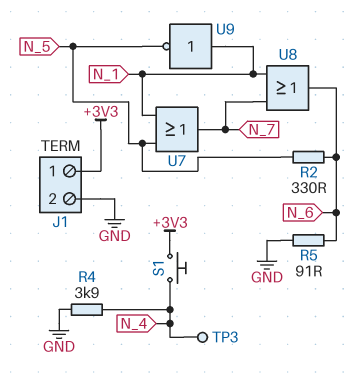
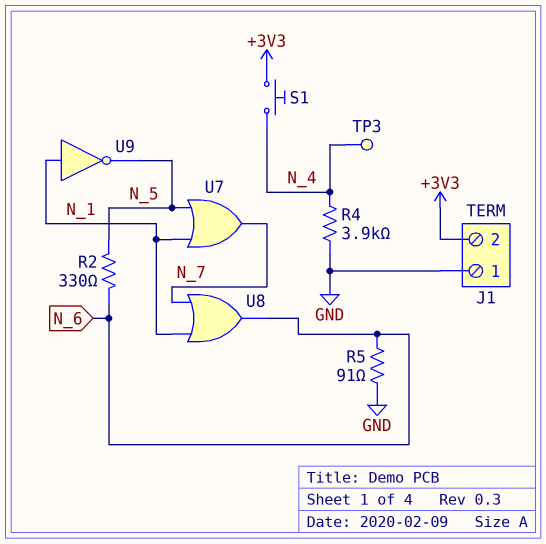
J1 pin 1: +3V3 -> GND
J1 pin 2: GND -> +3V3

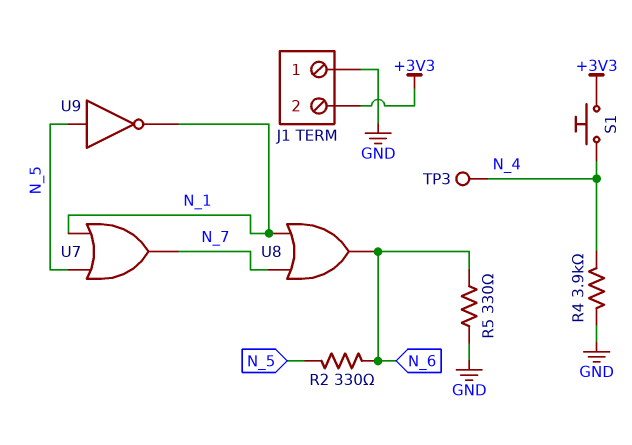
R5: 91 (GND, N_6) -> 330 (GND, N_6)
U9: NOT (in N_1, out N_5) -> NOT (in N_5, out N_1)

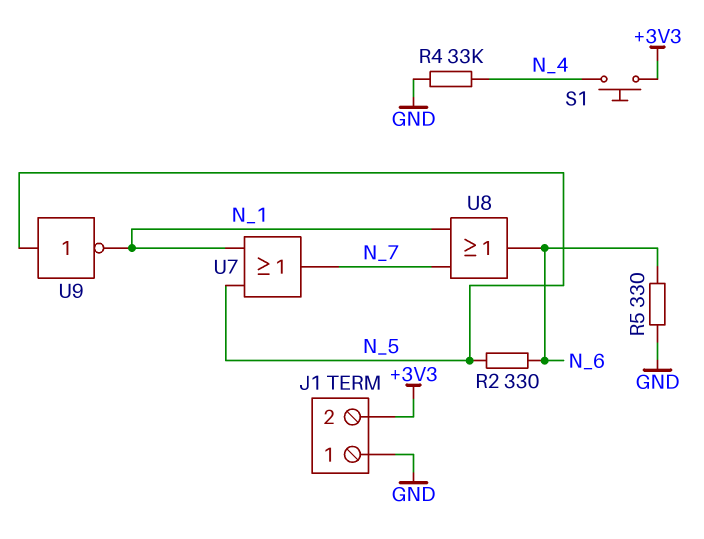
R4: 3.9k (GND, N_4) -> 33k (GND, N_4)
TP3: test point (N_4) -> none

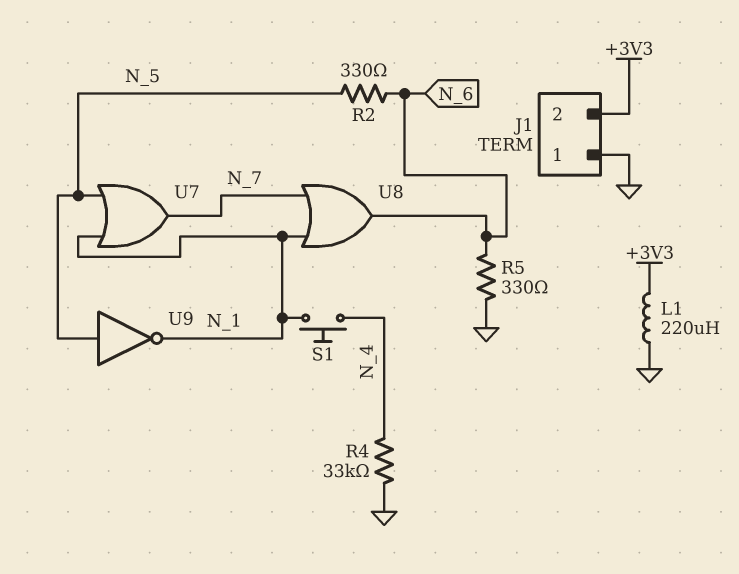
L1: none -> 220uH (+3V3, GND)
S1: button (+3V3, N_4) -> button (N_1, N_4)

